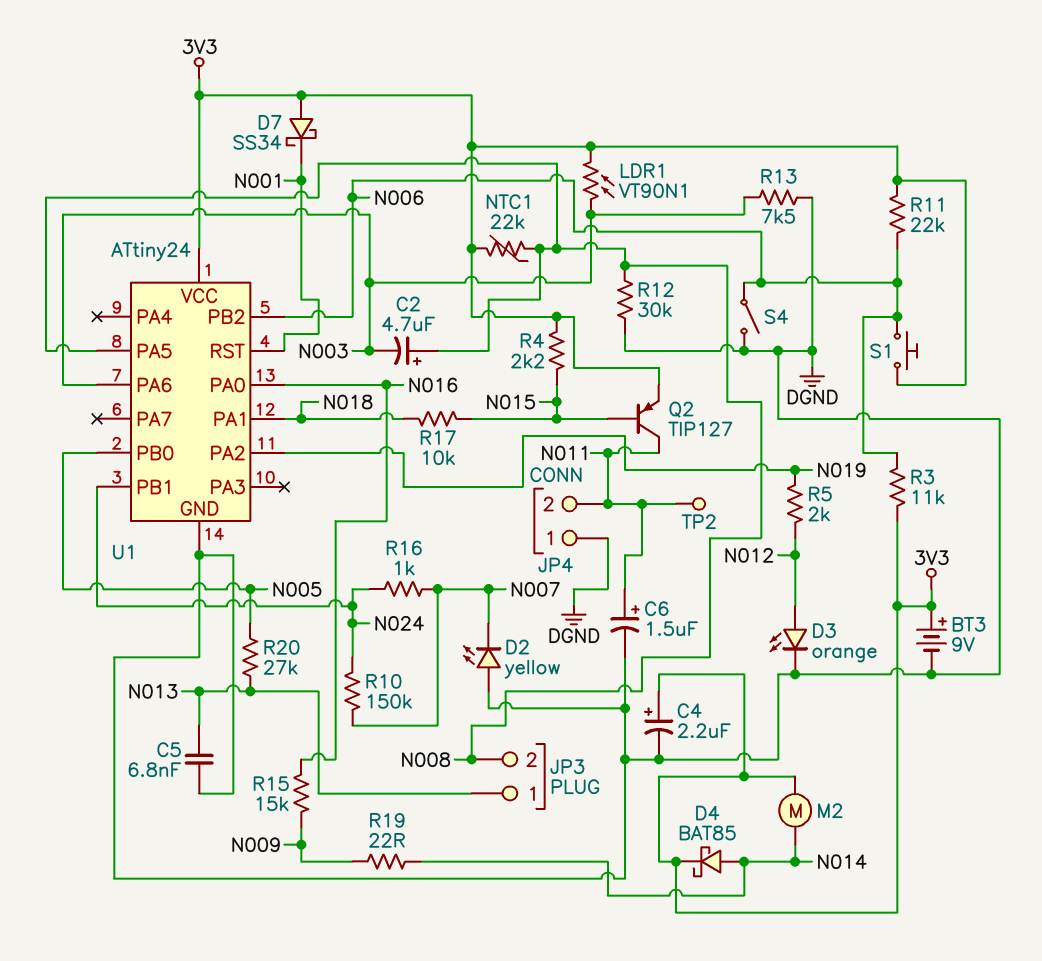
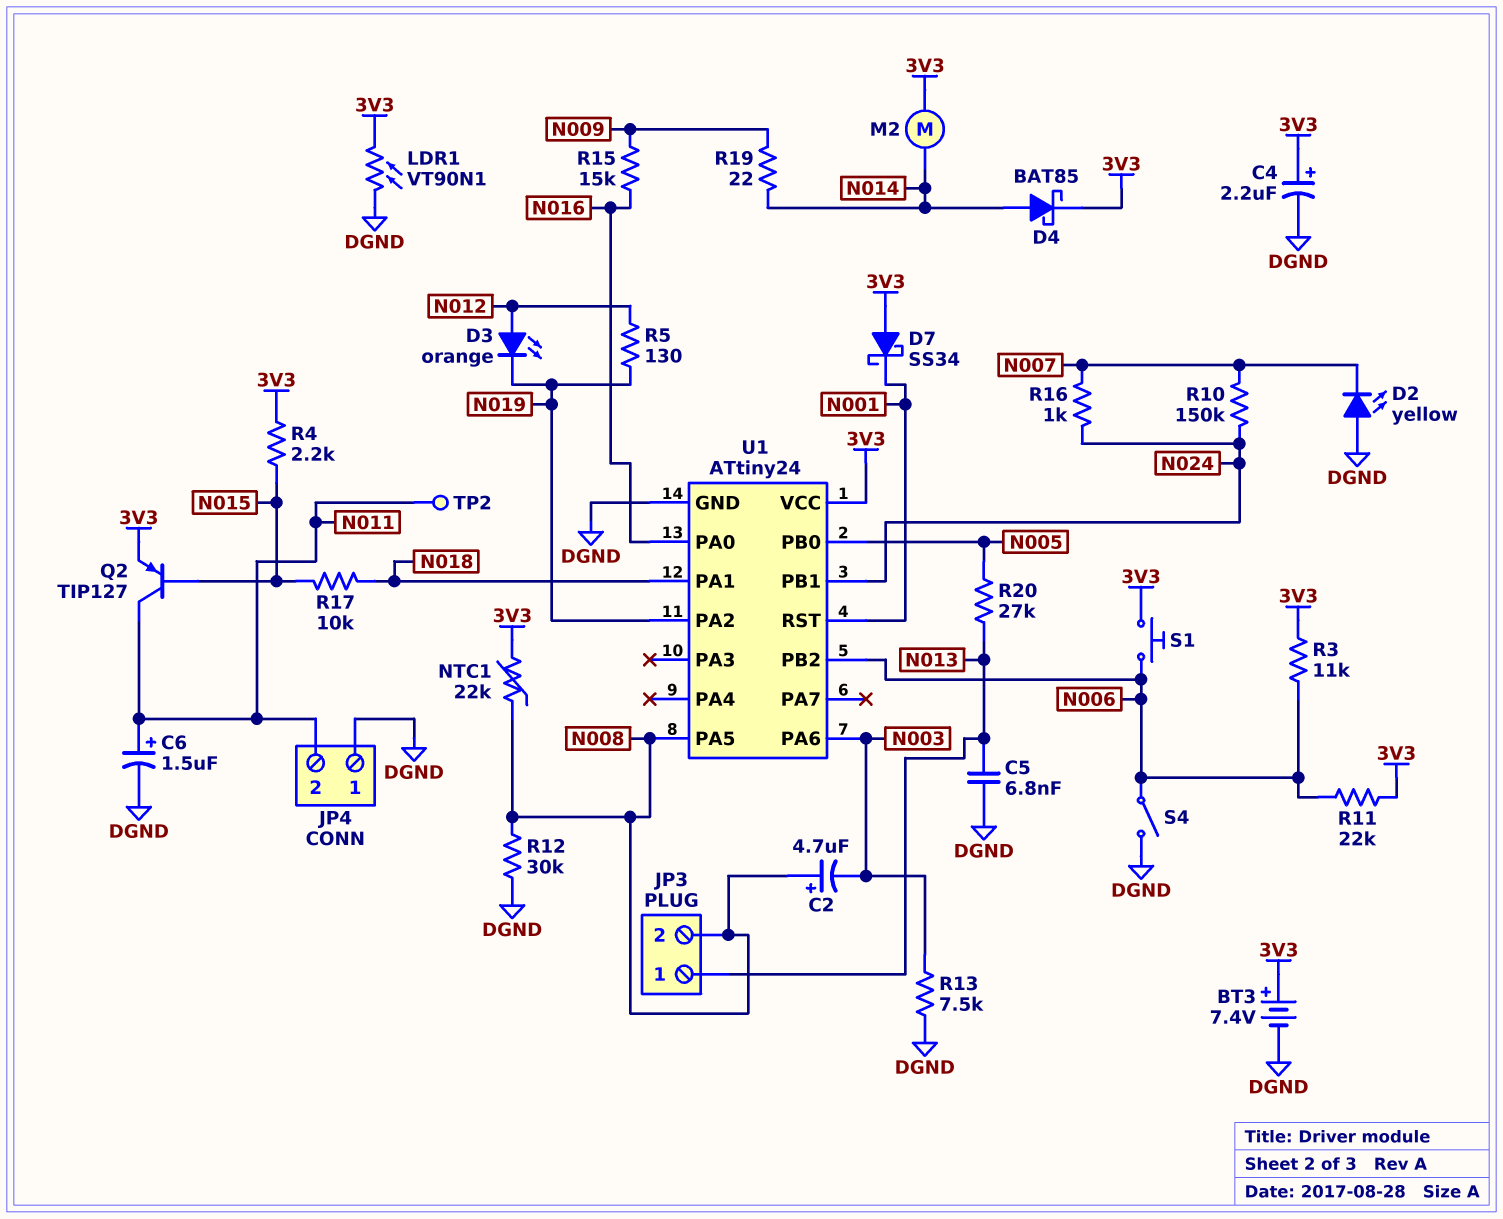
BT3: 9V (plus 3V3, minus DGND) -> 7.4V (plus 3V3, minus DGND)
D3: LED orange (A N012, K DGND) -> LED orange (A N012, K N019)
LDR1: VT90N1 (3V3, N003) -> VT90N1 (3V3, DGND)
R5: 2k (N012, N019) -> 130 (N012, N019)

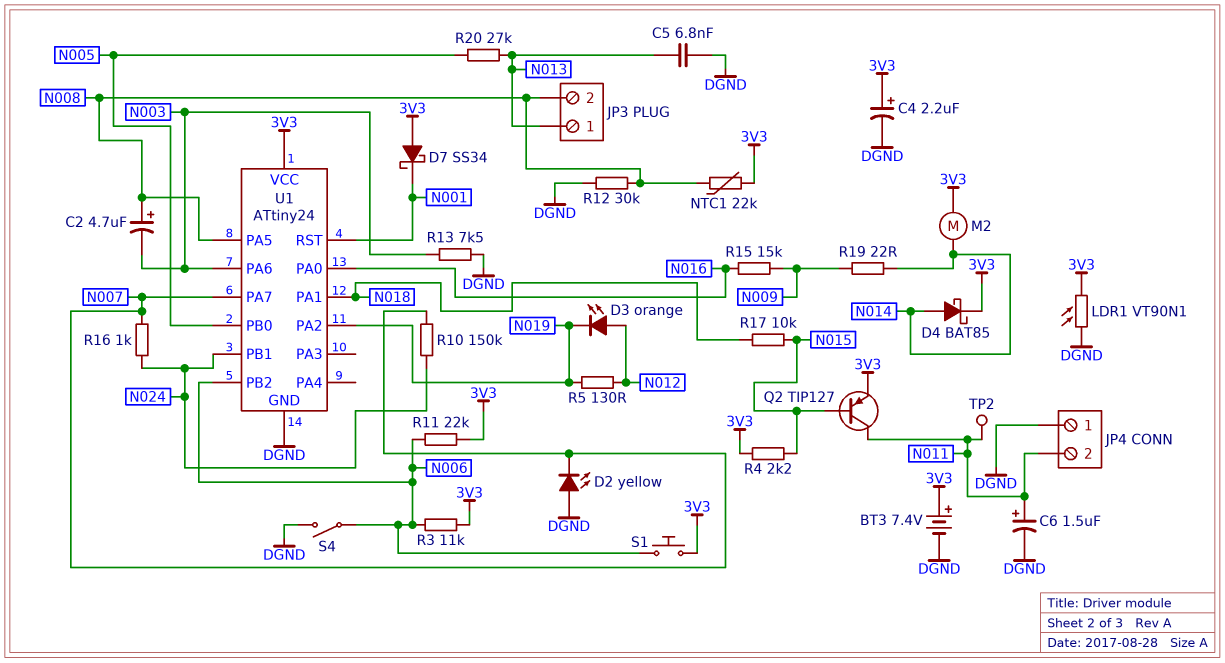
U1 pin PA7: none -> N007

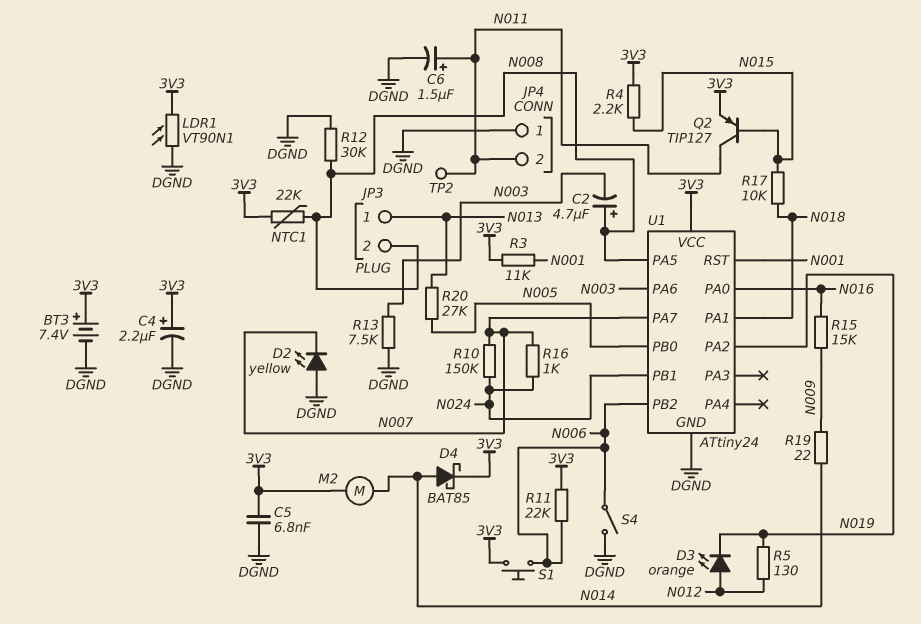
C5: 6.8nF (DGND, N013) -> 6.8nF (3V3, DGND)
D7: schottky SS34 (A 3V3, K N001) -> none
R3: 11k (3V3, N006) -> 11k (3V3, N001)

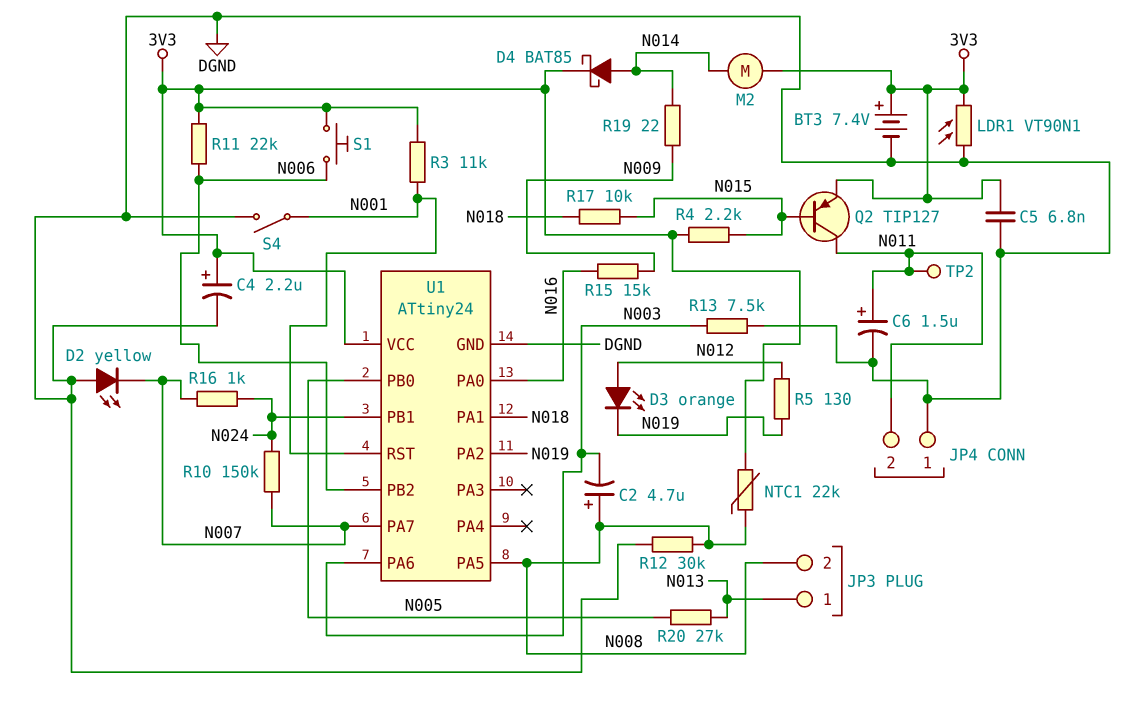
S4: switch (DGND, N006) -> switch (DGND, N001)

